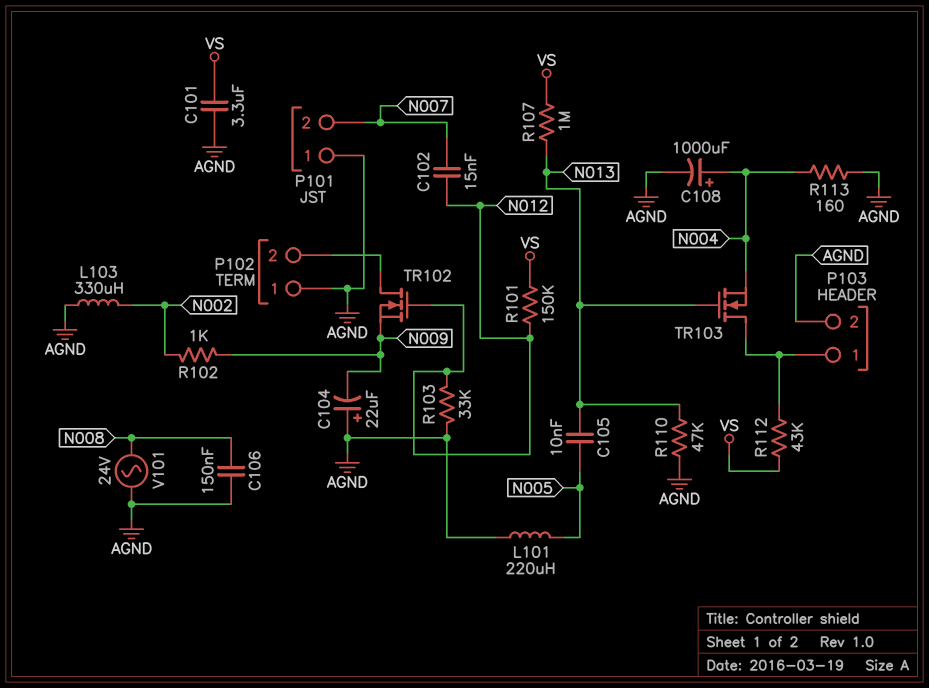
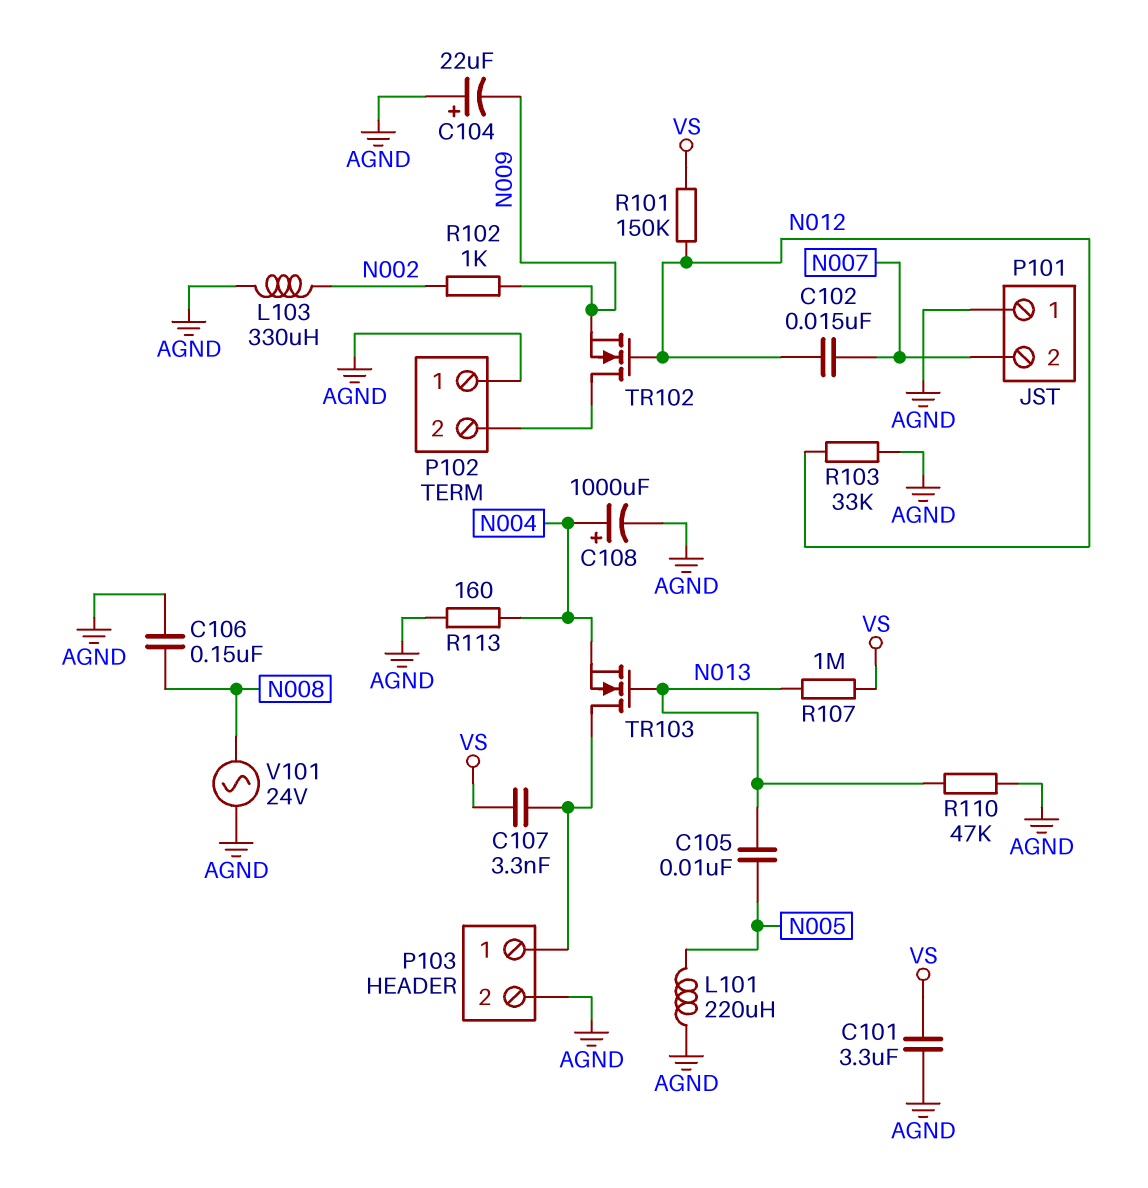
C107: none -> 3.3nF (P103/1, VS)
R112: 43k (P103/1, VS) -> none

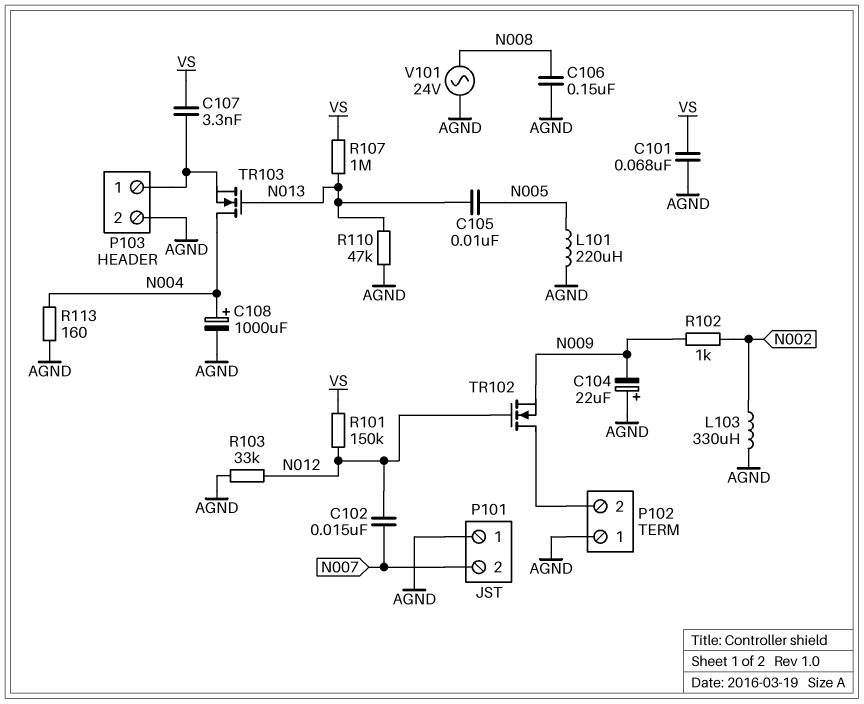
C101: 3.3uF (AGND, VS) -> 68nF (AGND, VS)
TR103: NMOS (G N013, D P103/1, S N004) -> NMOS (G N013, D N004, S P103/1)

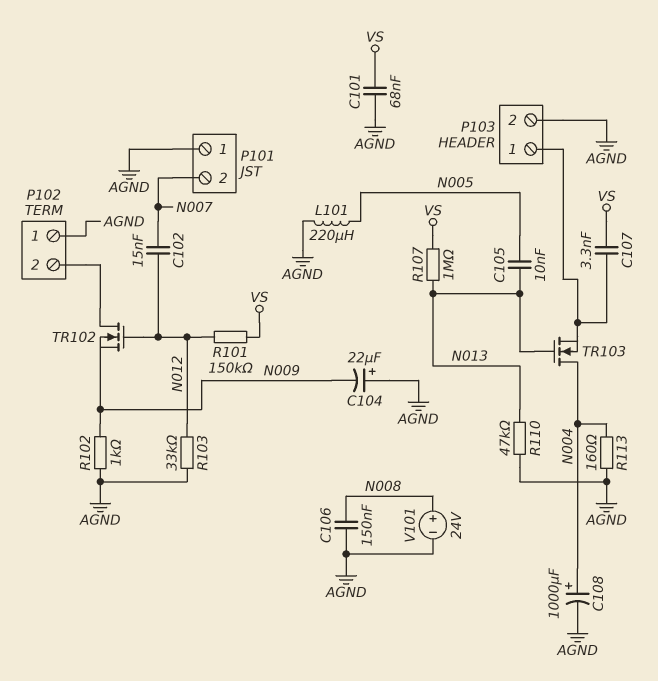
L103: 330uH (AGND, N002) -> none
R102: 1k (N002, N009) -> 1k (AGND, N009)
V101: AC 24V (AGND, N008) -> 24V (plus N008, minus AGND)

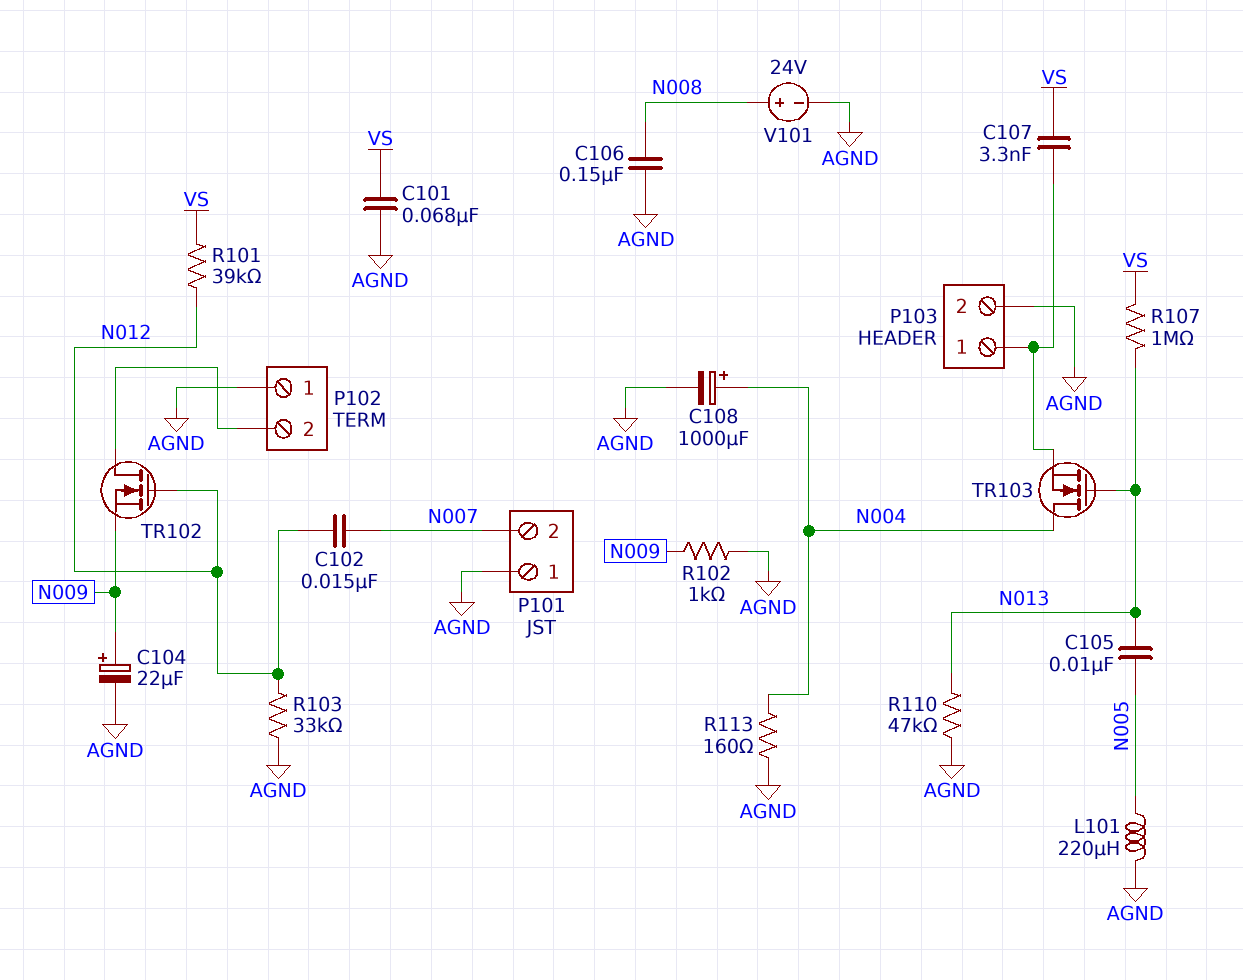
C104: 22uF (plus AGND, minus N009) -> 22uF (plus N009, minus AGND)
R101: 150k (N012, VS) -> 39k (N012, VS)

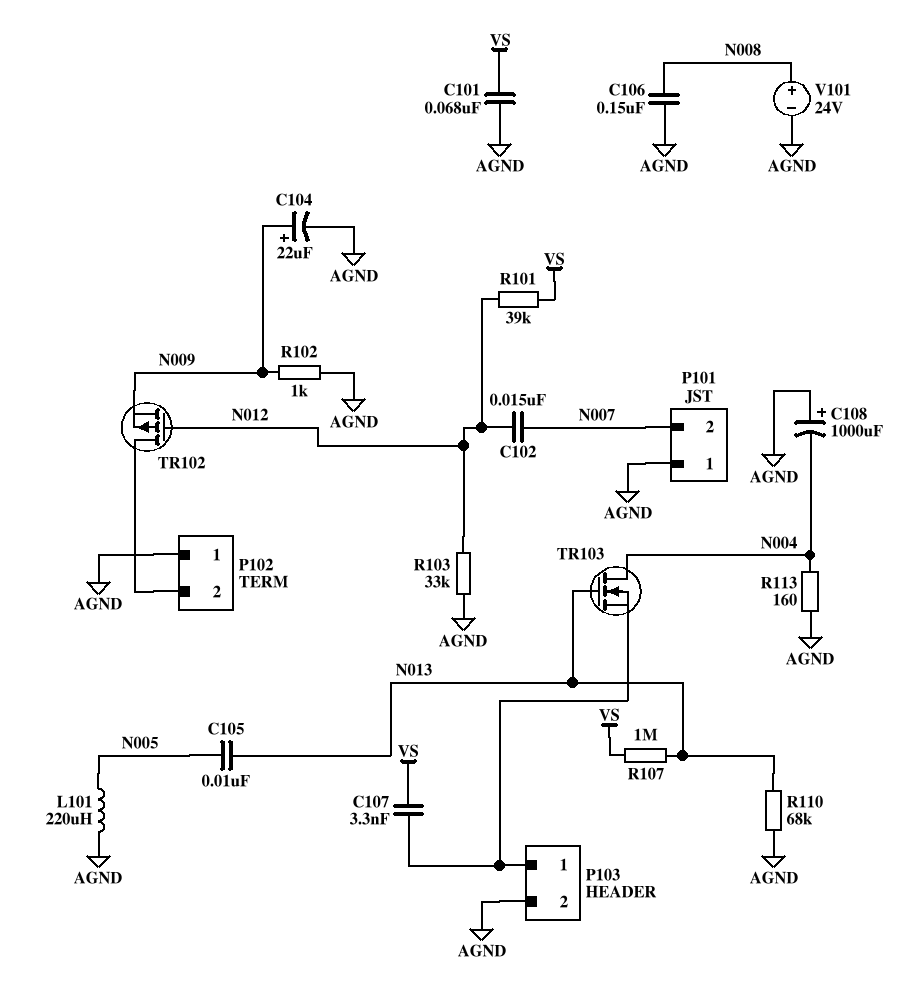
C108: 1000uF (plus N004, minus AGND) -> 1000uF (plus AGND, minus N004)
R110: 47k (AGND, N013) -> 68k (AGND, N013)
TR102: NMOS (G N012, D P102/2, S N009) -> PMOS (G N012, D P102/2, S N009)

